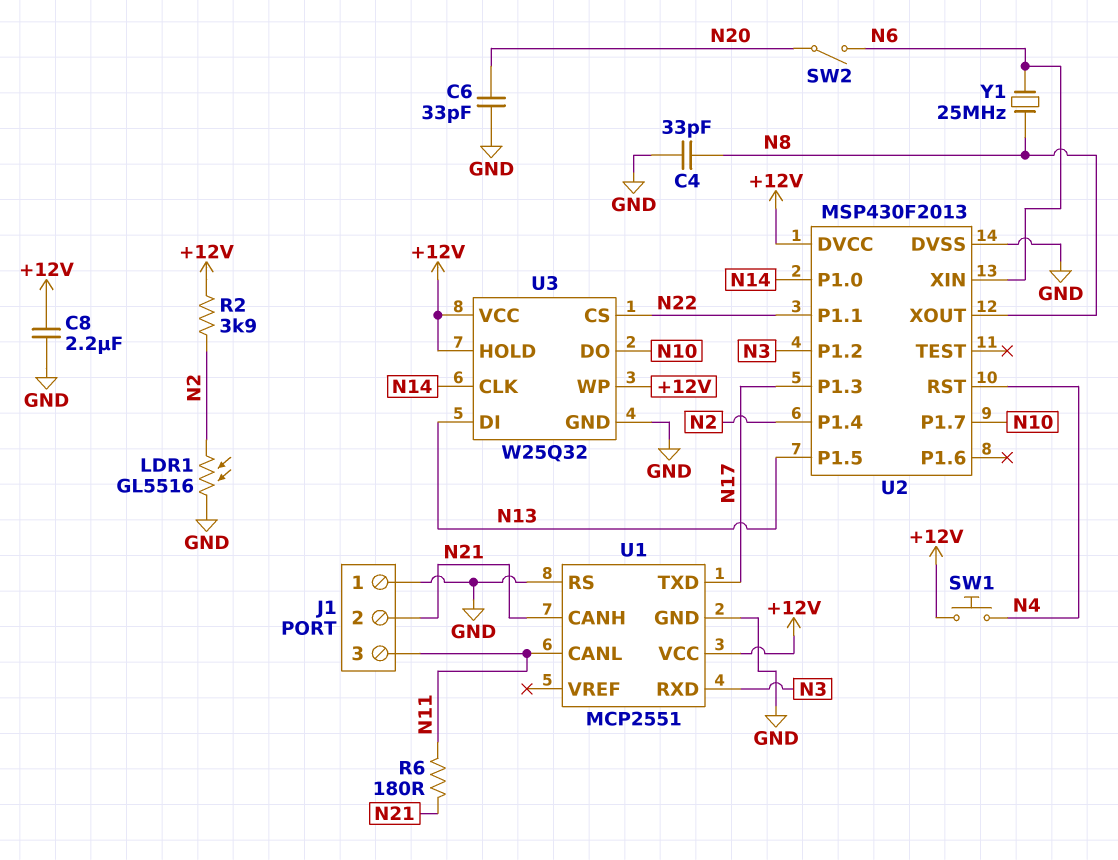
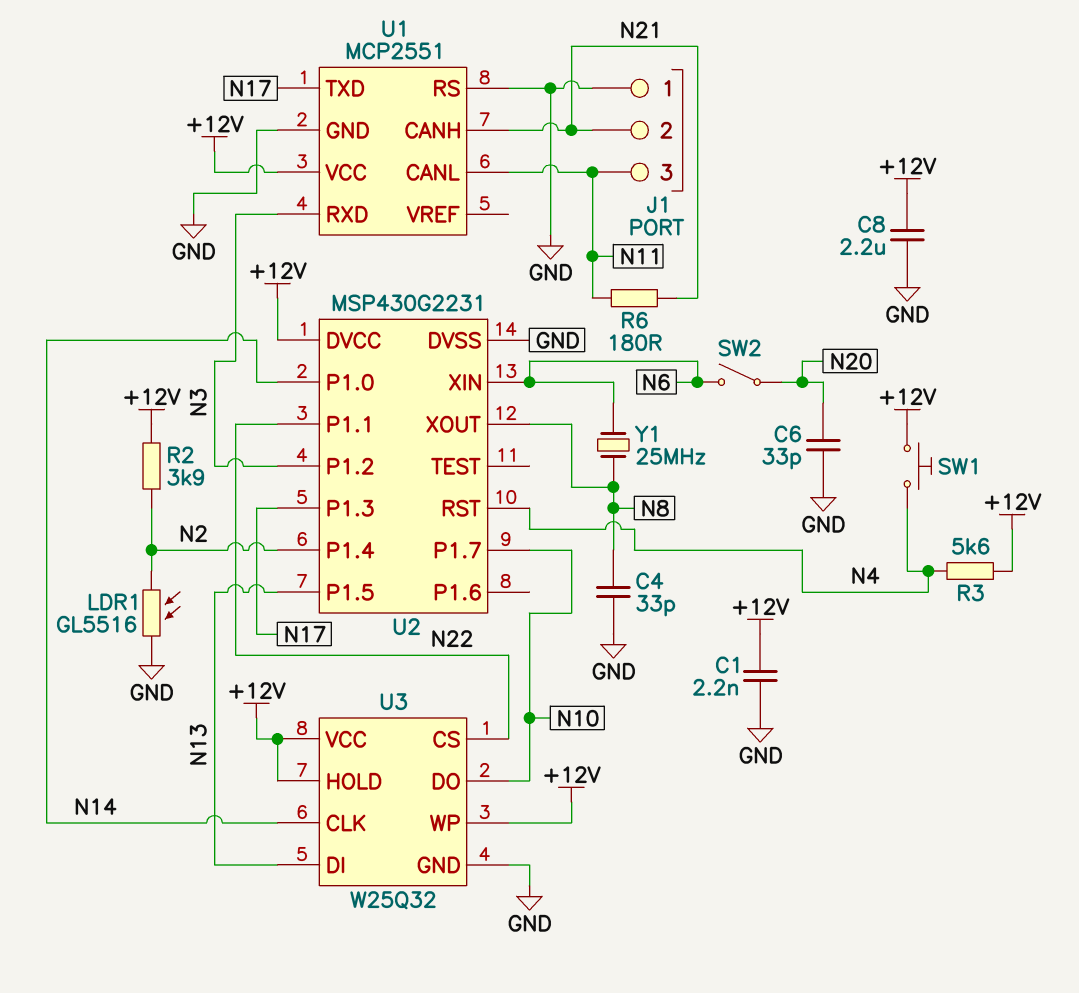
C1: none -> 2.2nF (+12V, GND)
R3: none -> 5.6k (+12V, N4)
U2: MSP430F2013 -> MSP430G2231

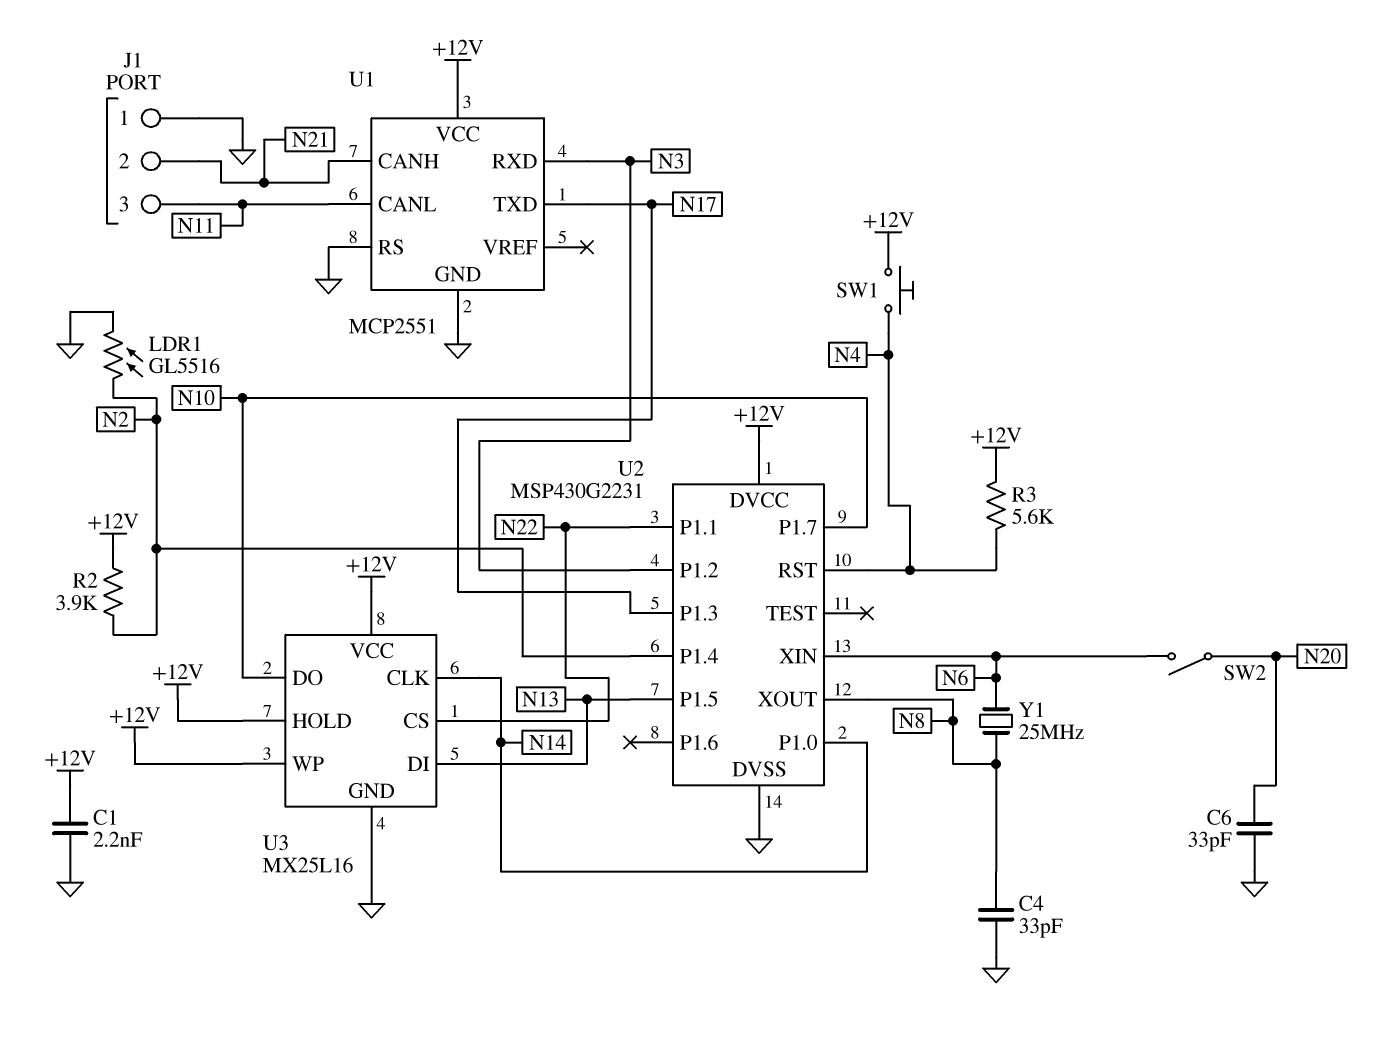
C8: 2.2uF (+12V, GND) -> none
R6: 180 (N11, N21) -> none
U3: W25Q32 -> MX25L16

